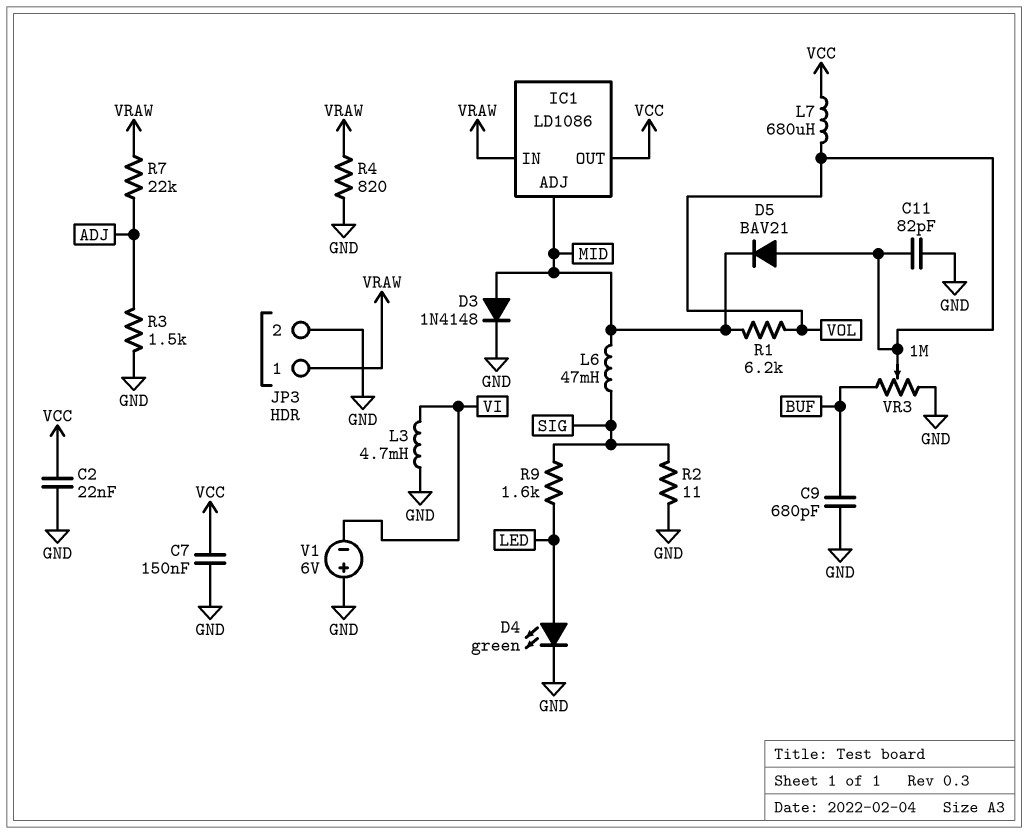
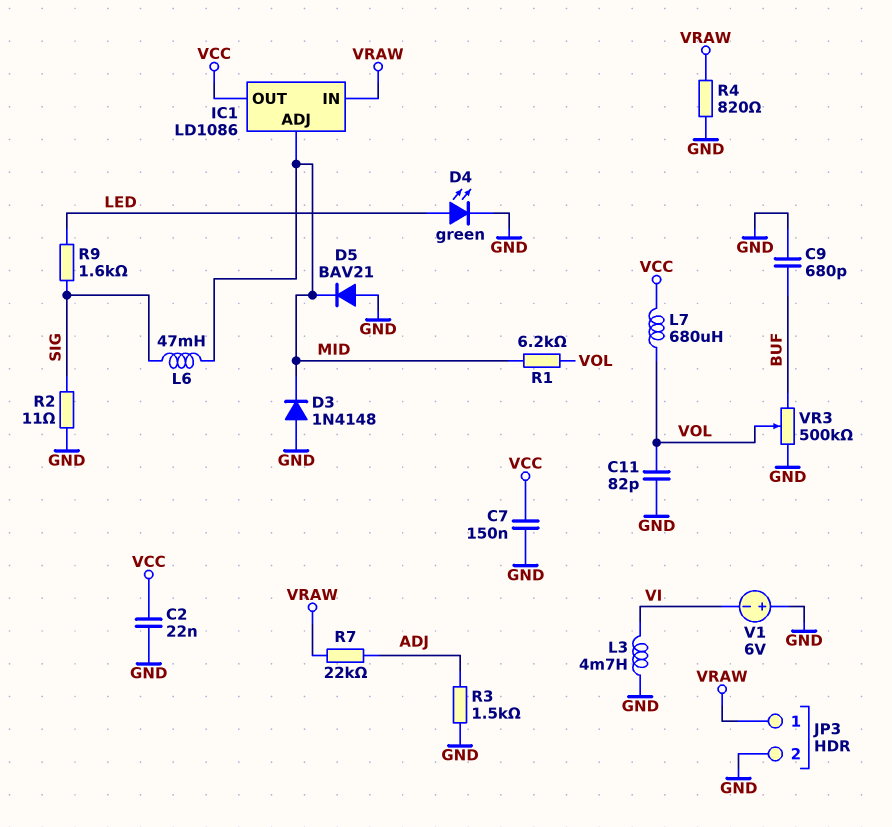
D3: diode 1N4148 (A MID, K GND) -> diode 1N4148 (A GND, K MID)
D5: diode BAV21 (A VOL, K MID) -> diode BAV21 (A GND, K MID)
VR3: 1M (BUF, GND, wiper VOL) -> 500k (BUF, GND, wiper VOL)

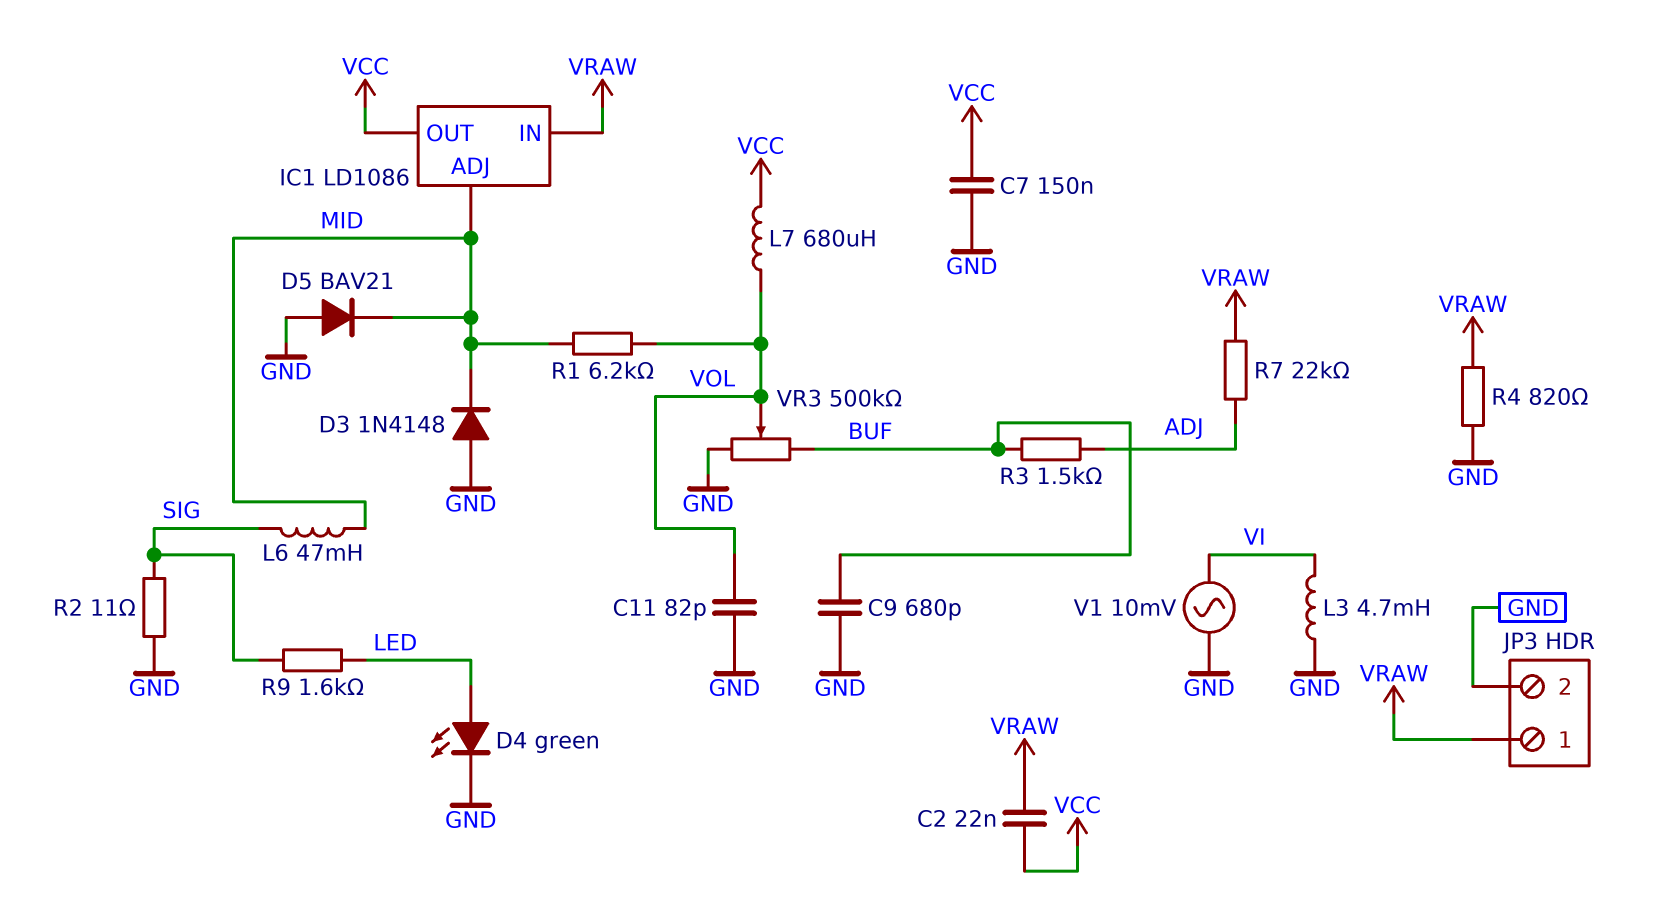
C2: 22nF (GND, VCC) -> 22nF (VCC, VRAW)
R3: 1.5k (ADJ, GND) -> 1.5k (ADJ, BUF)
V1: 6V (plus GND, minus VI) -> AC 10mV (GND, VI)

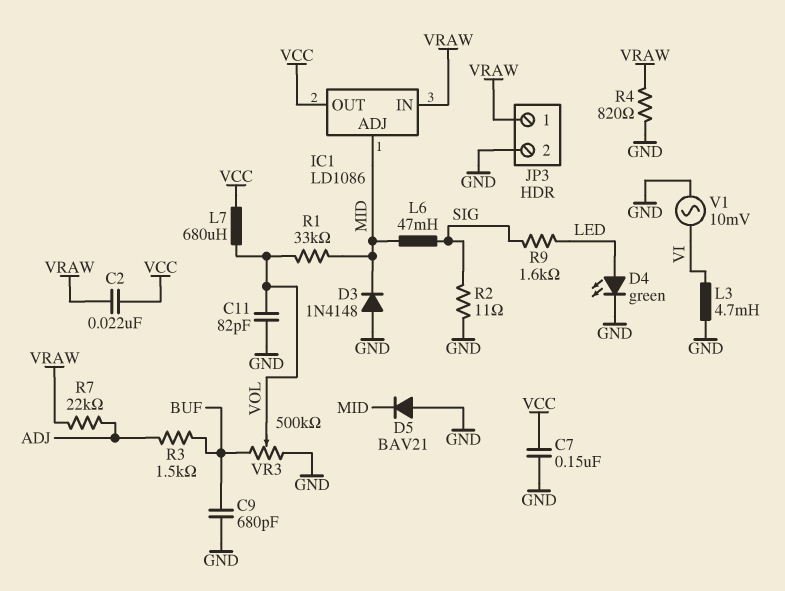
R1: 6.2k (MID, VOL) -> 33k (MID, VOL)

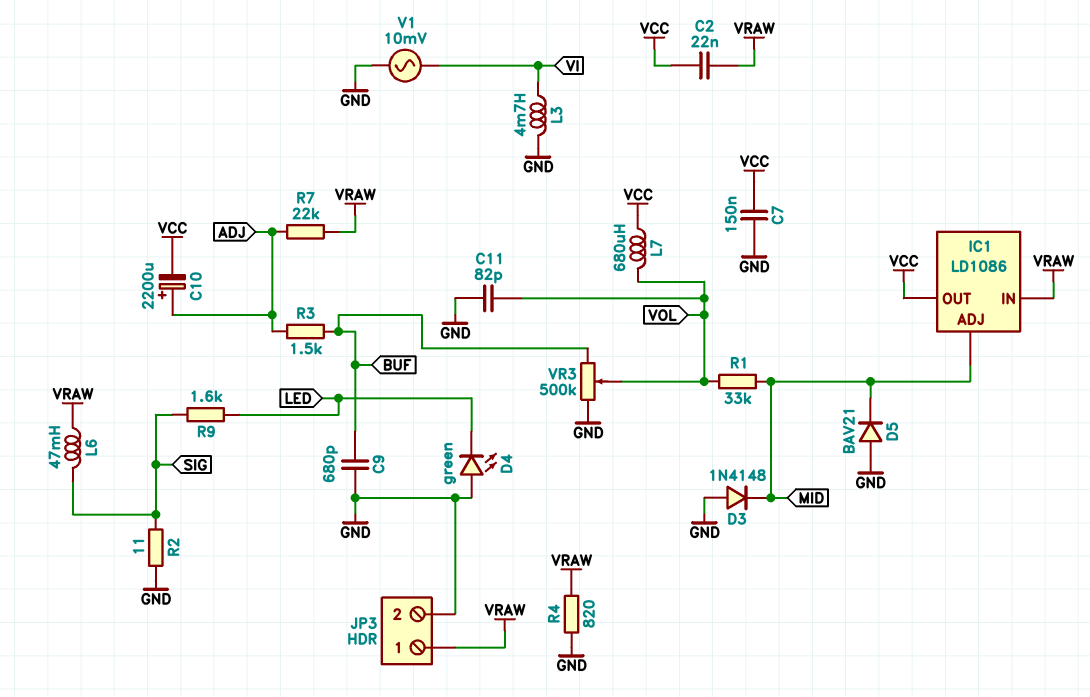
C10: none -> 2200uF (plus ADJ, minus VCC)
D4: LED green (A LED, K GND) -> LED green (A GND, K LED)
L6: 47mH (MID, SIG) -> 47mH (SIG, VRAW)

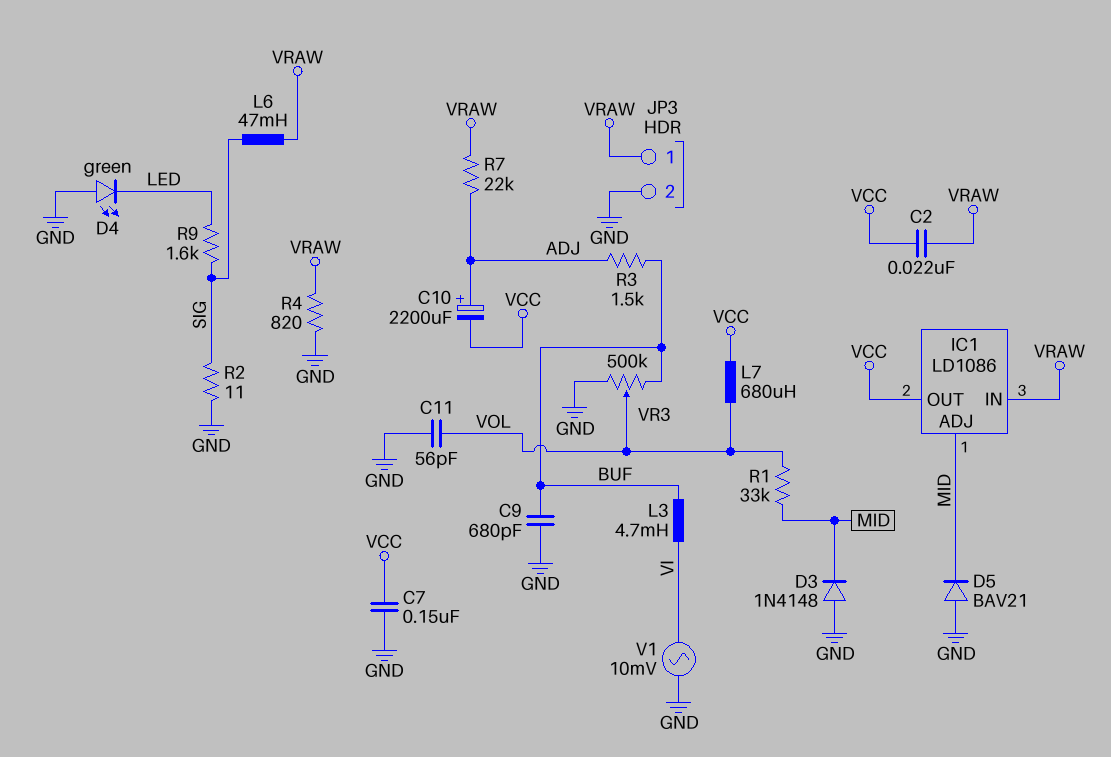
C11: 82pF (GND, VOL) -> 56pF (GND, VOL)
L3: 4.7mH (GND, VI) -> 4.7mH (BUF, VI)

